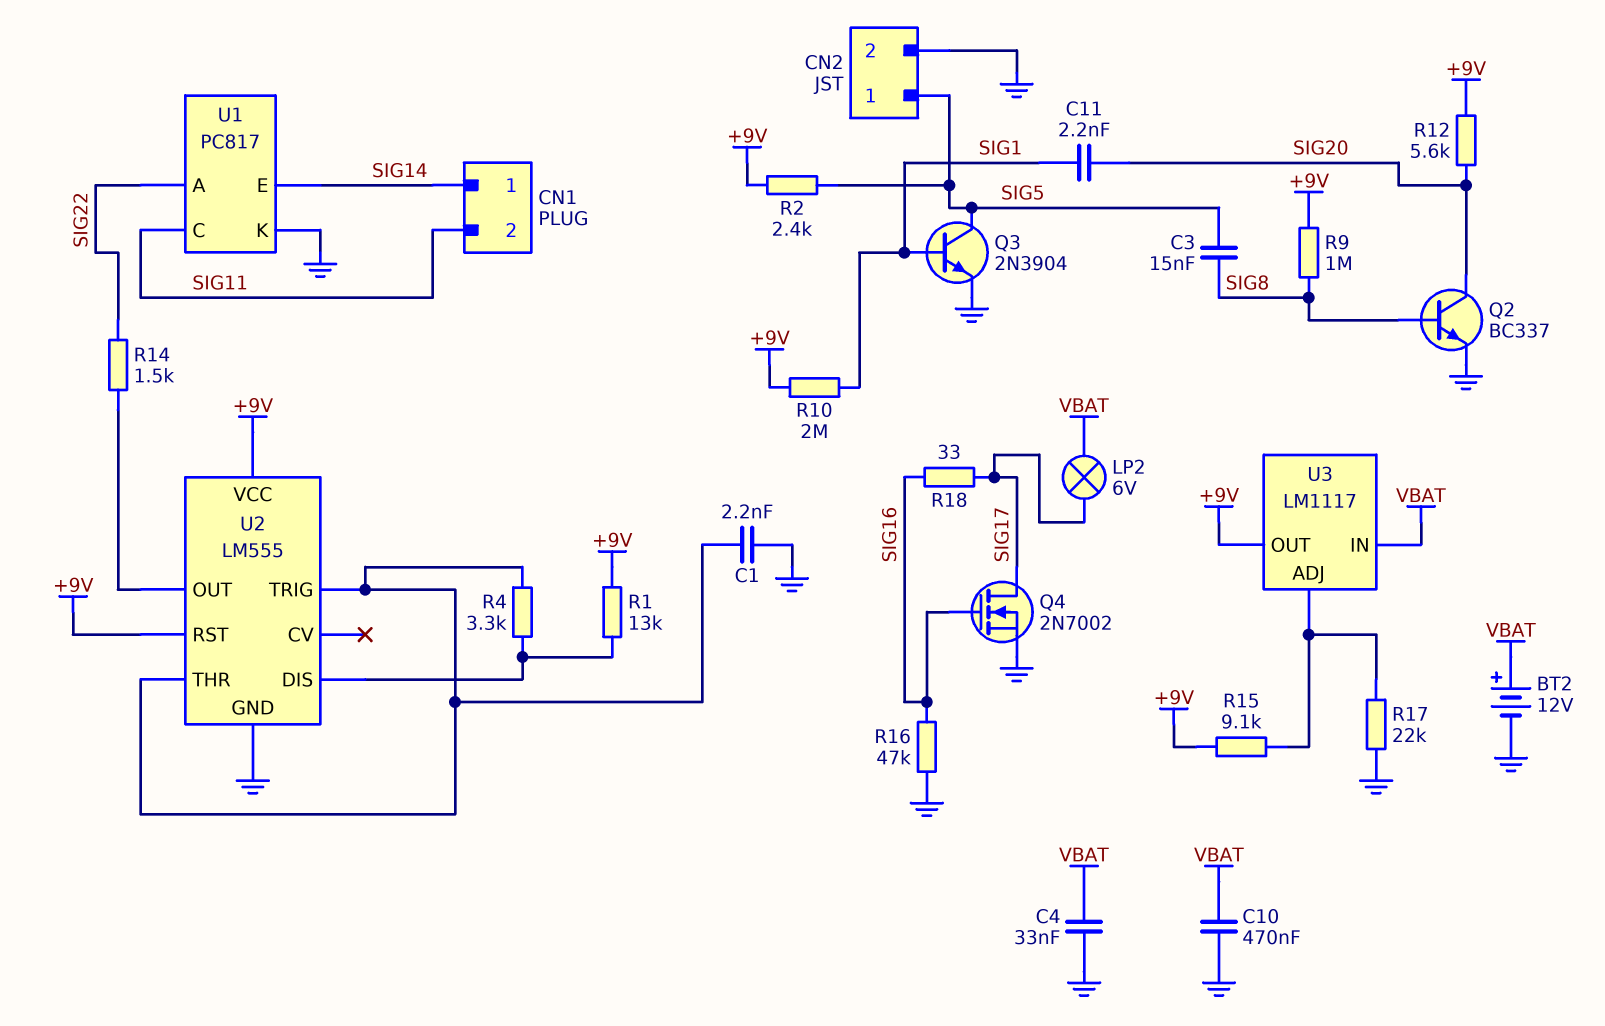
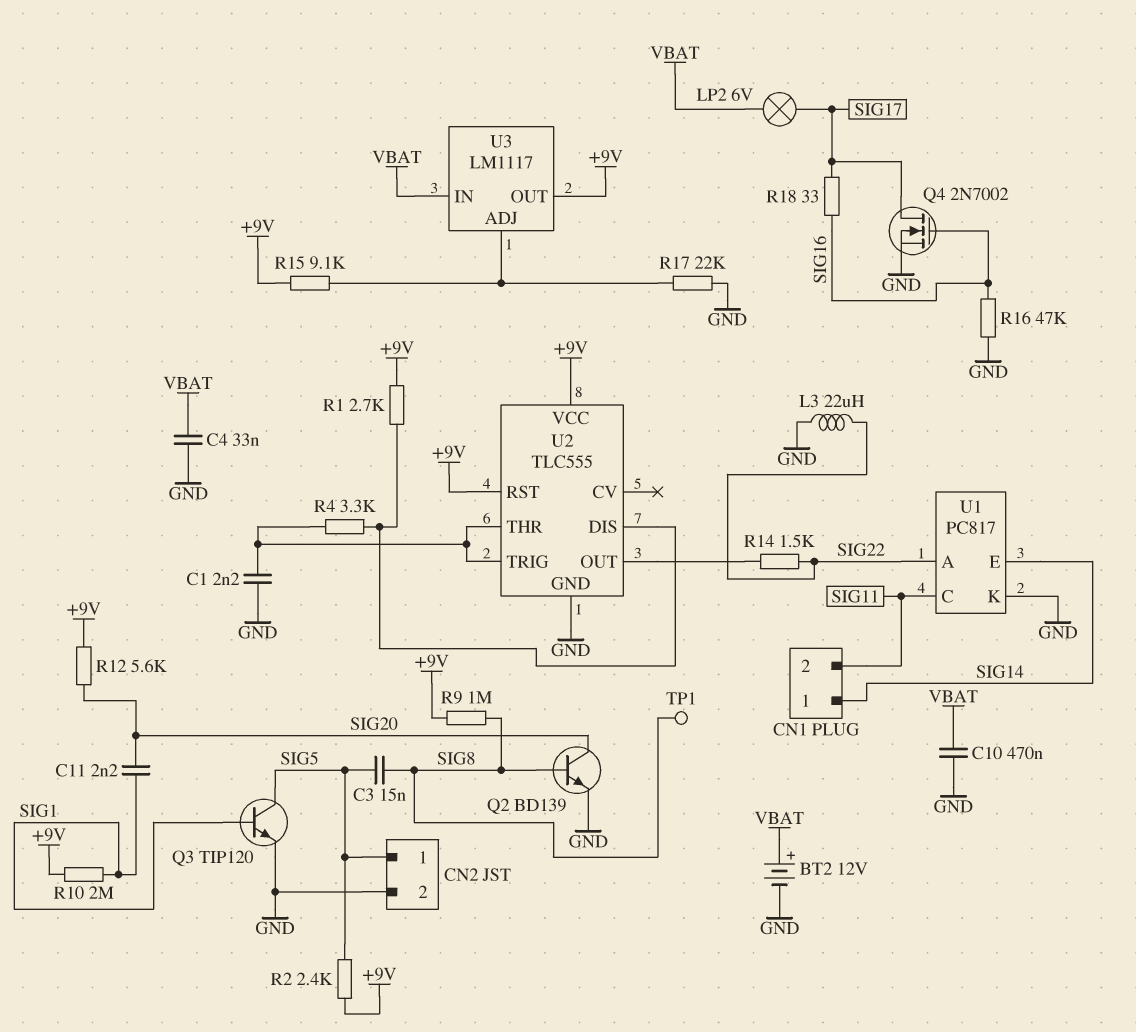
L3: none -> 22uH (GND, SIG22)
Q2: NPN BC337 (B SIG8, C SIG20, E GND) -> NPN BD139 (B SIG8, C SIG20, E GND)
Q3: NPN 2N3904 (B SIG1, C SIG5, E GND) -> NPN TIP120 (B SIG1, C SIG5, E GND)
R1: 13k (+9V, U2/DIS) -> 2.7k (+9V, U2/DIS)
TP1: none -> test point (SIG8)
U2: LM555 -> TLC555

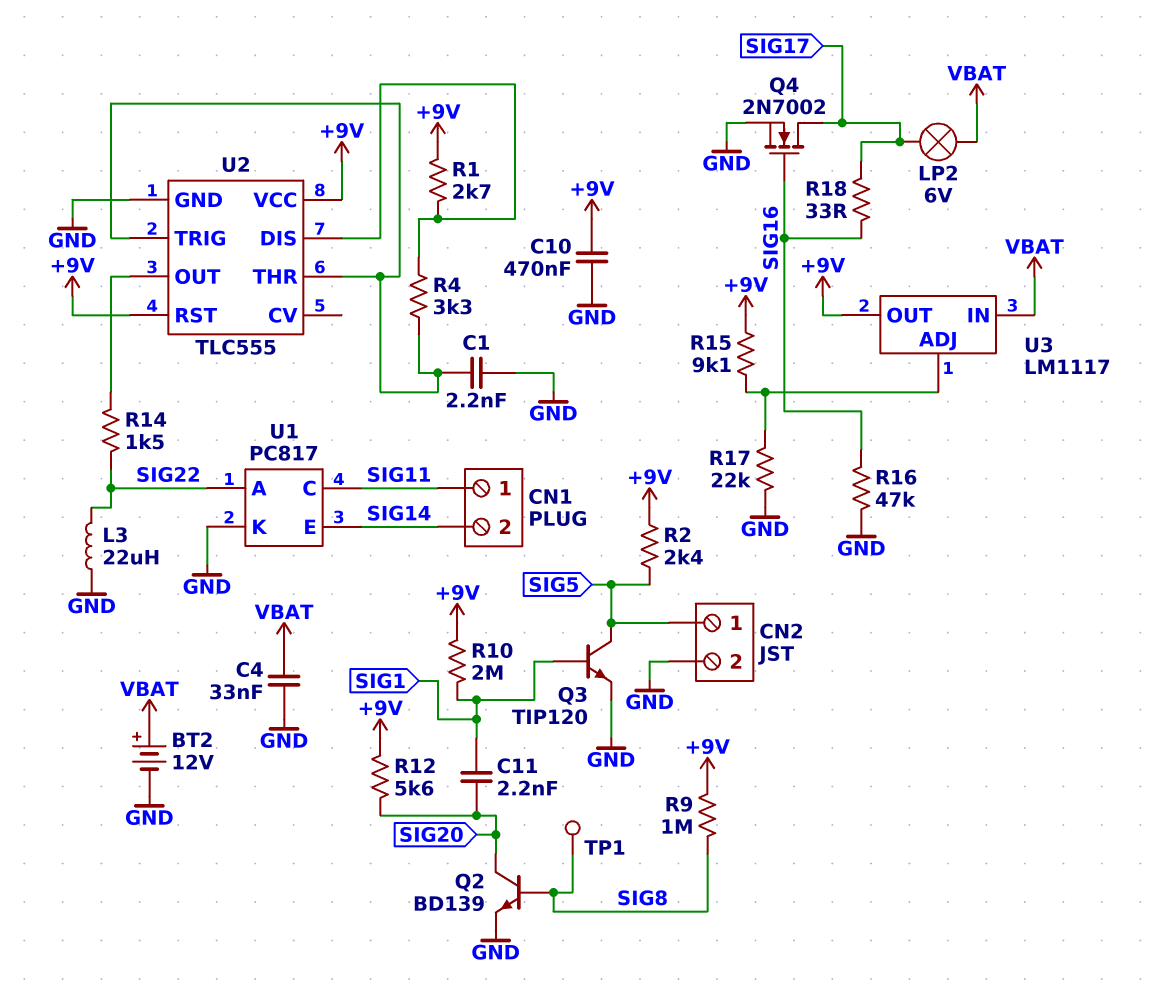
C3: 15nF (SIG5, SIG8) -> none
C10: 470nF (GND, VBAT) -> 470nF (+9V, GND)
CN1 pin 1: SIG14 -> SIG11
CN1 pin 2: SIG11 -> SIG14

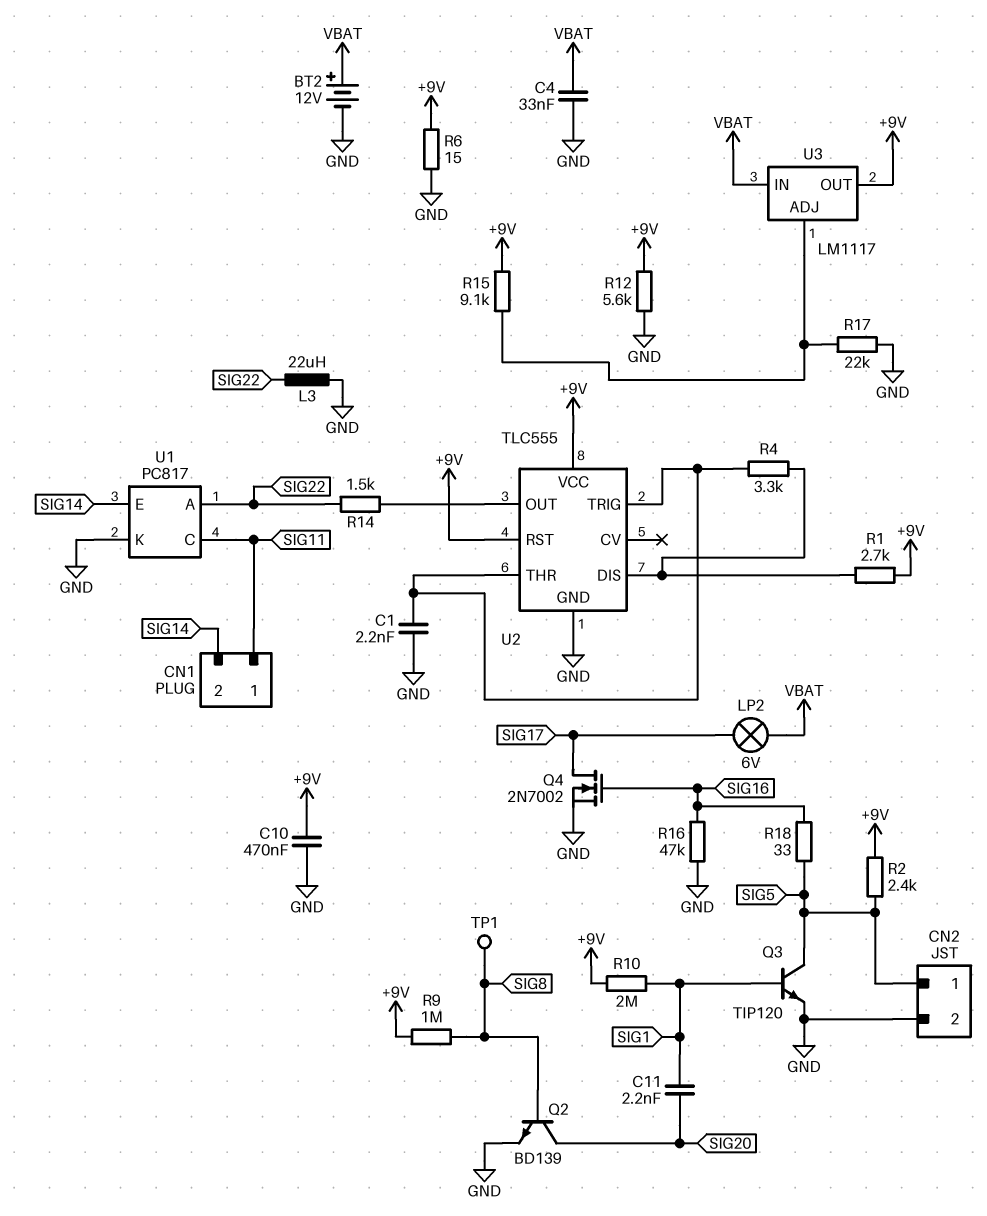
R6: none -> 15 (+9V, GND)
R12: 5.6k (+9V, SIG20) -> 5.6k (+9V, GND)
R18: 33 (SIG16, SIG17) -> 33 (SIG5, SIG16)

